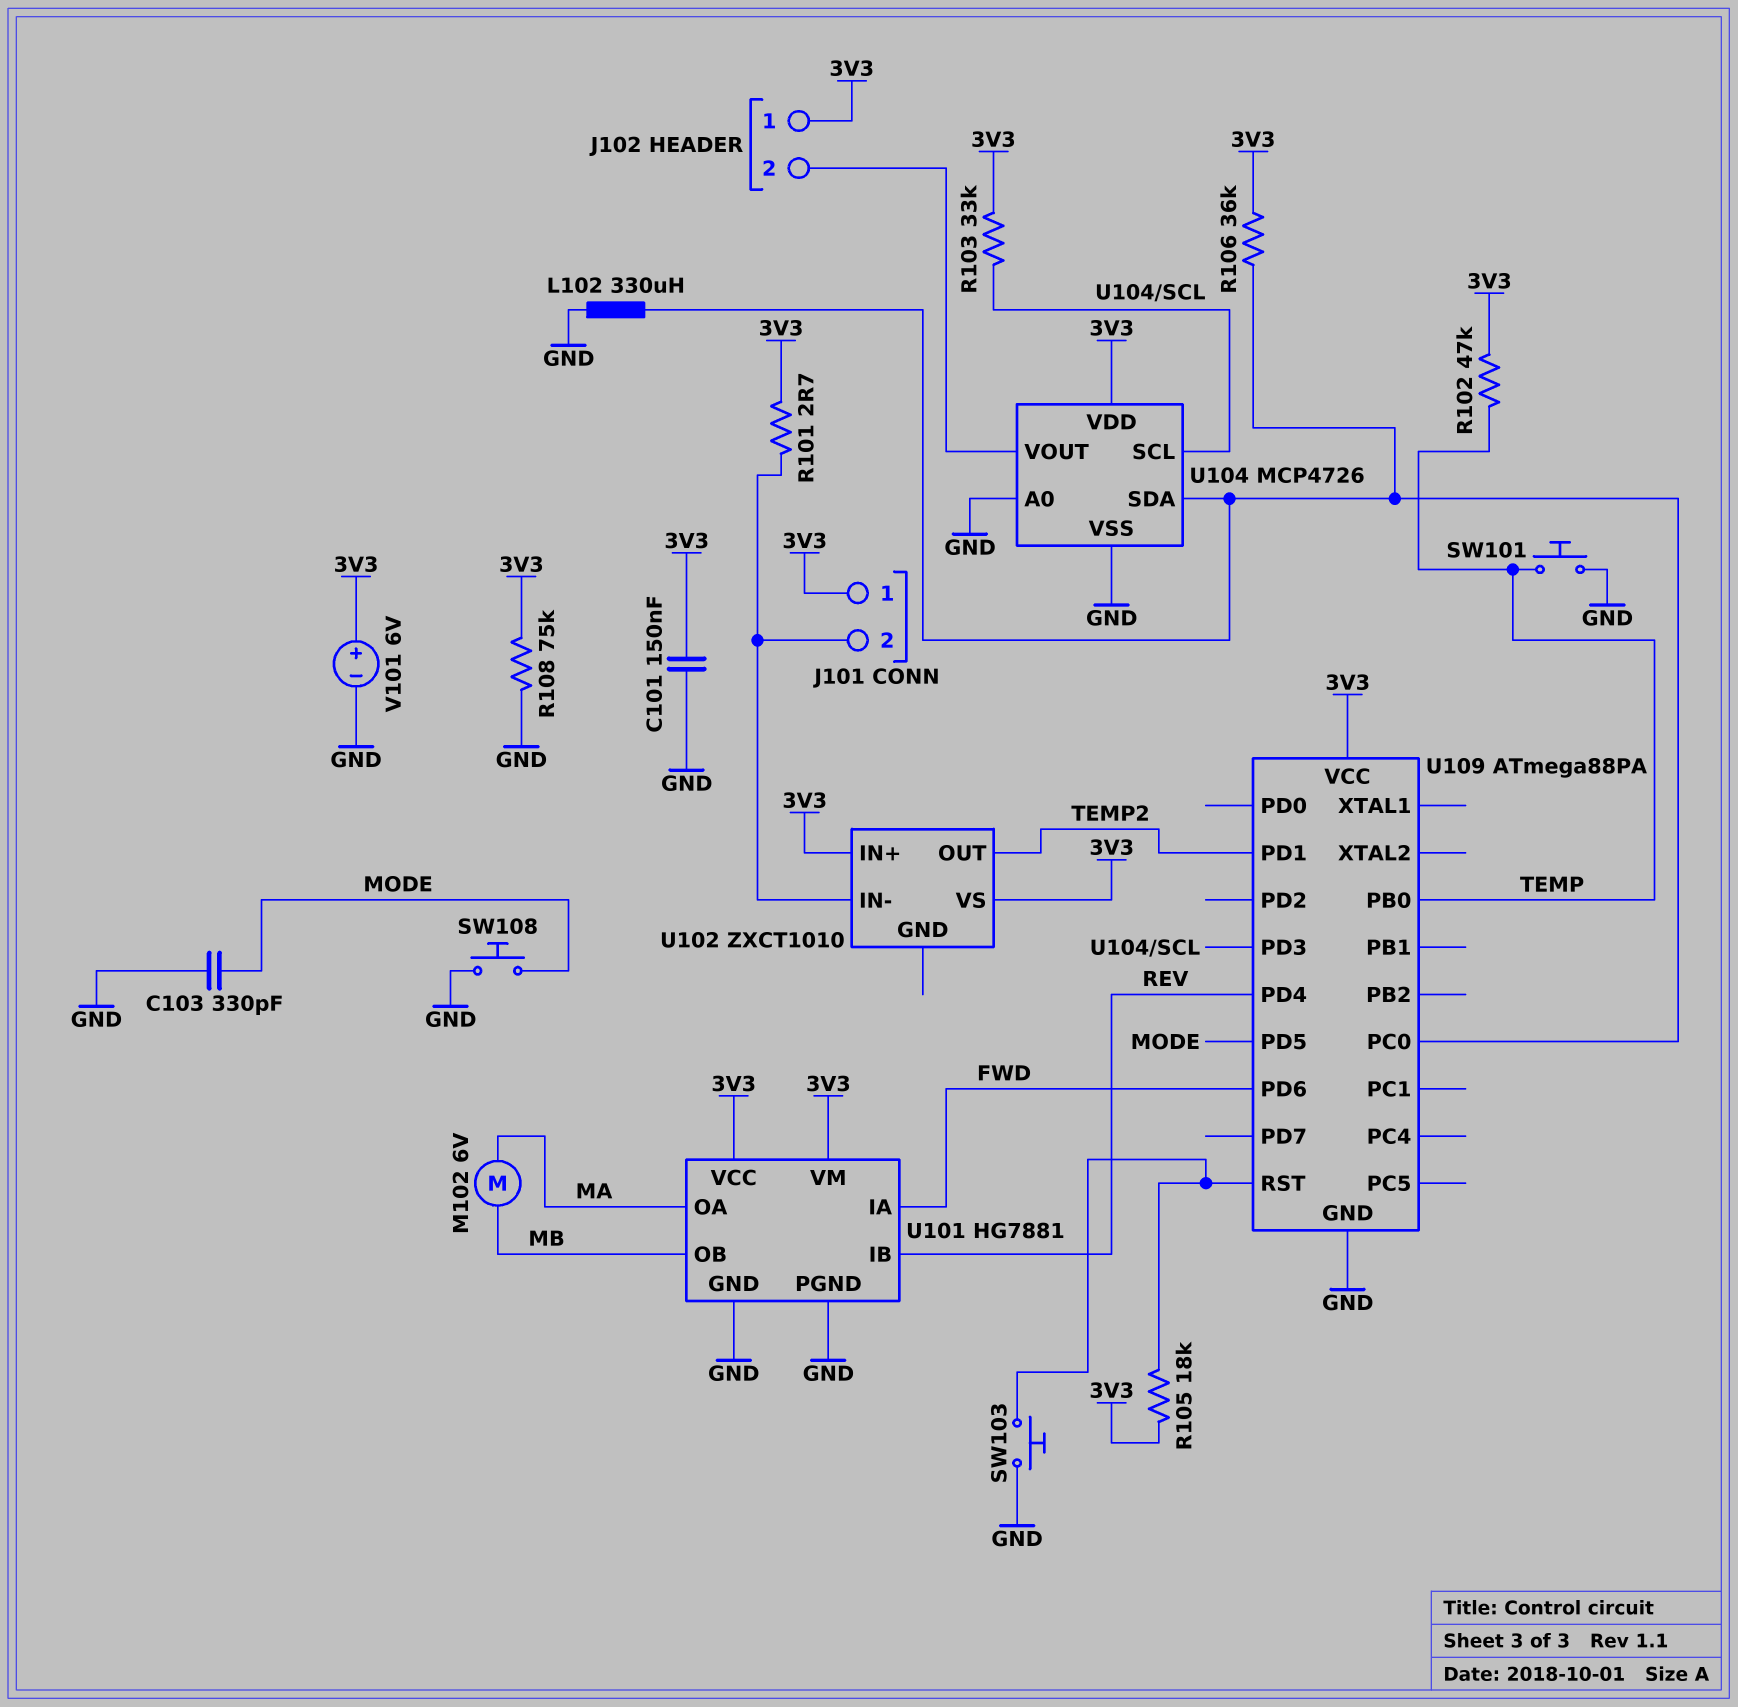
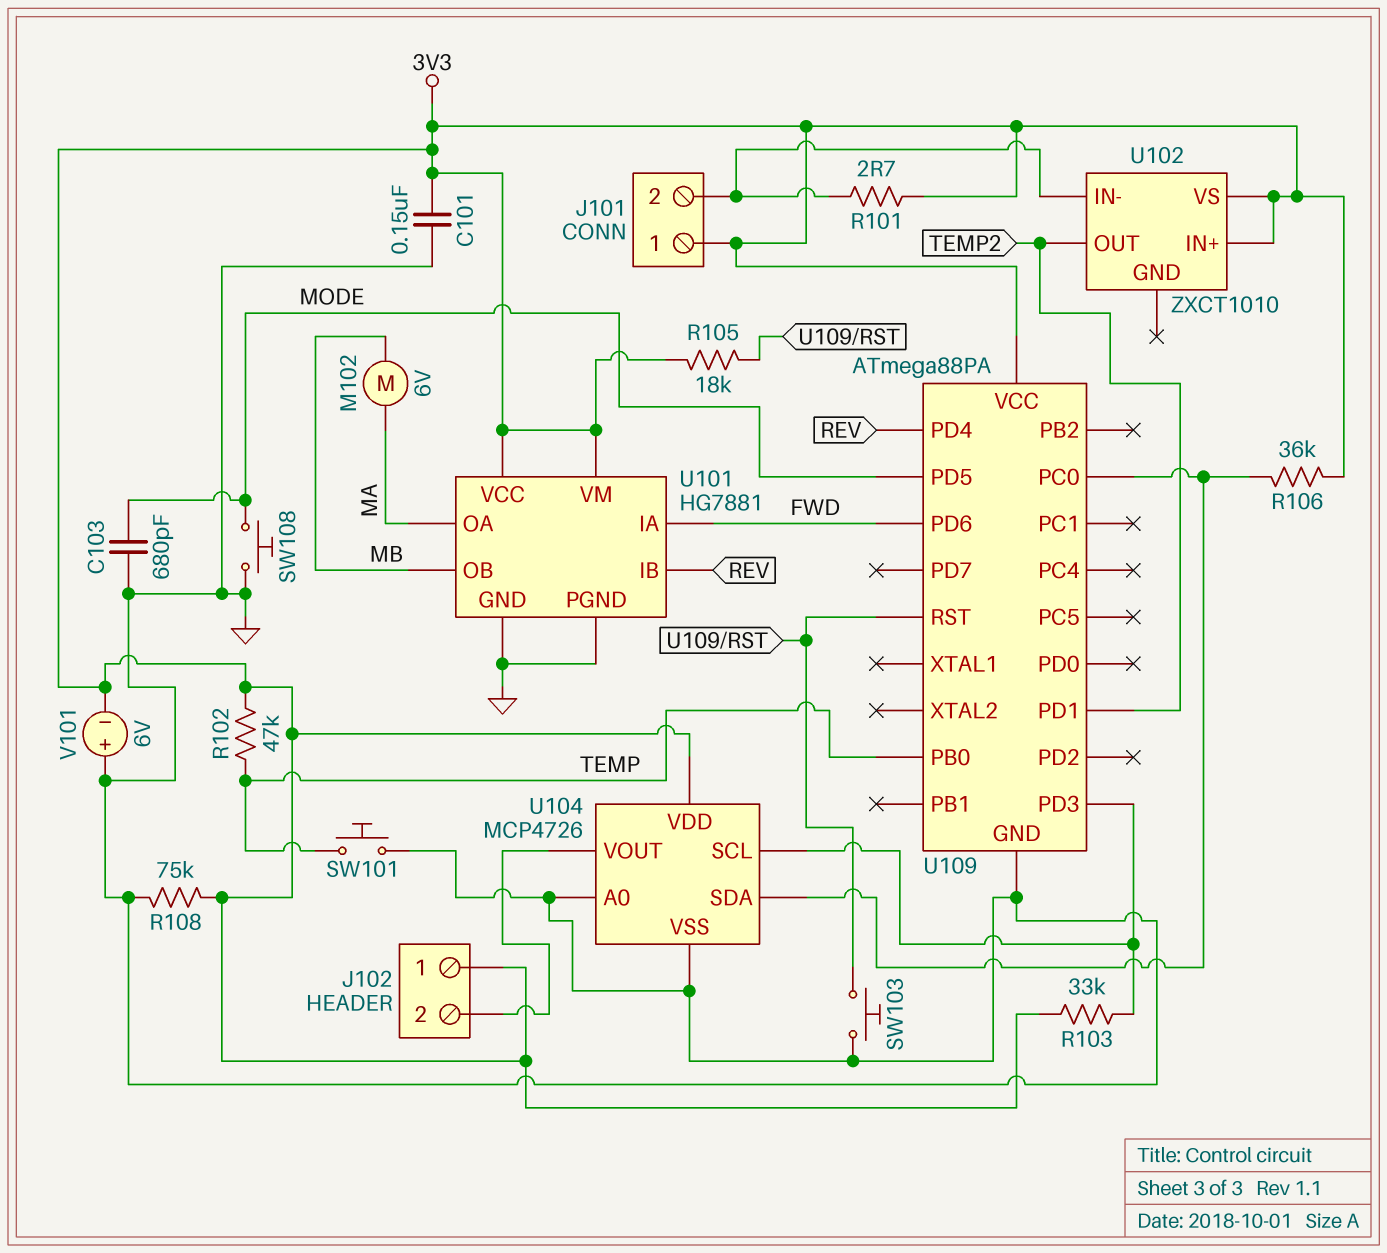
C103: 330pF (GND, MODE) -> 680pF (GND, MODE)
L102: 330uH (GND, U104/SDA) -> none
V101: 6V (plus 3V3, minus GND) -> 6V (plus GND, minus 3V3)

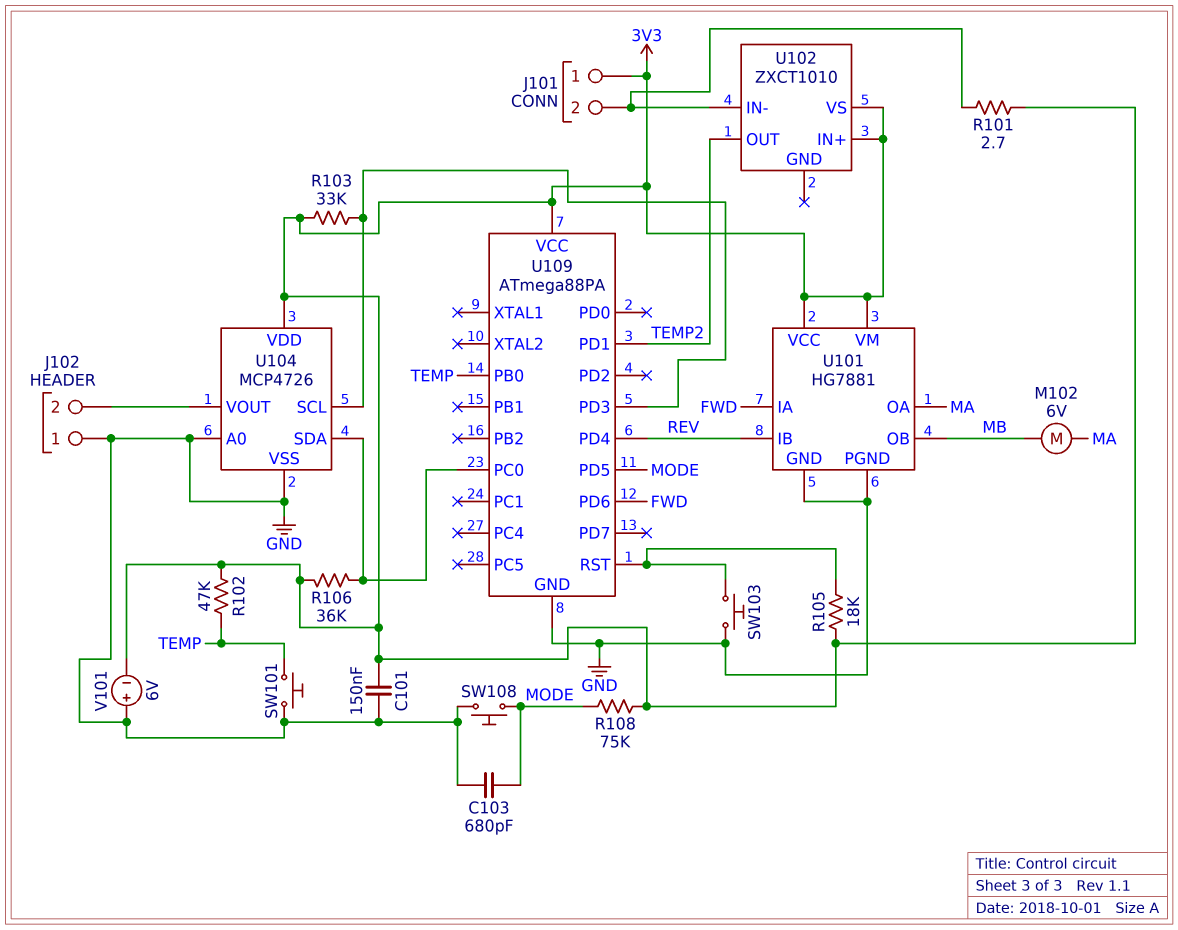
J102 pin 1: 3V3 -> GND
R108: 75k (3V3, GND) -> 75k (3V3, MODE)

